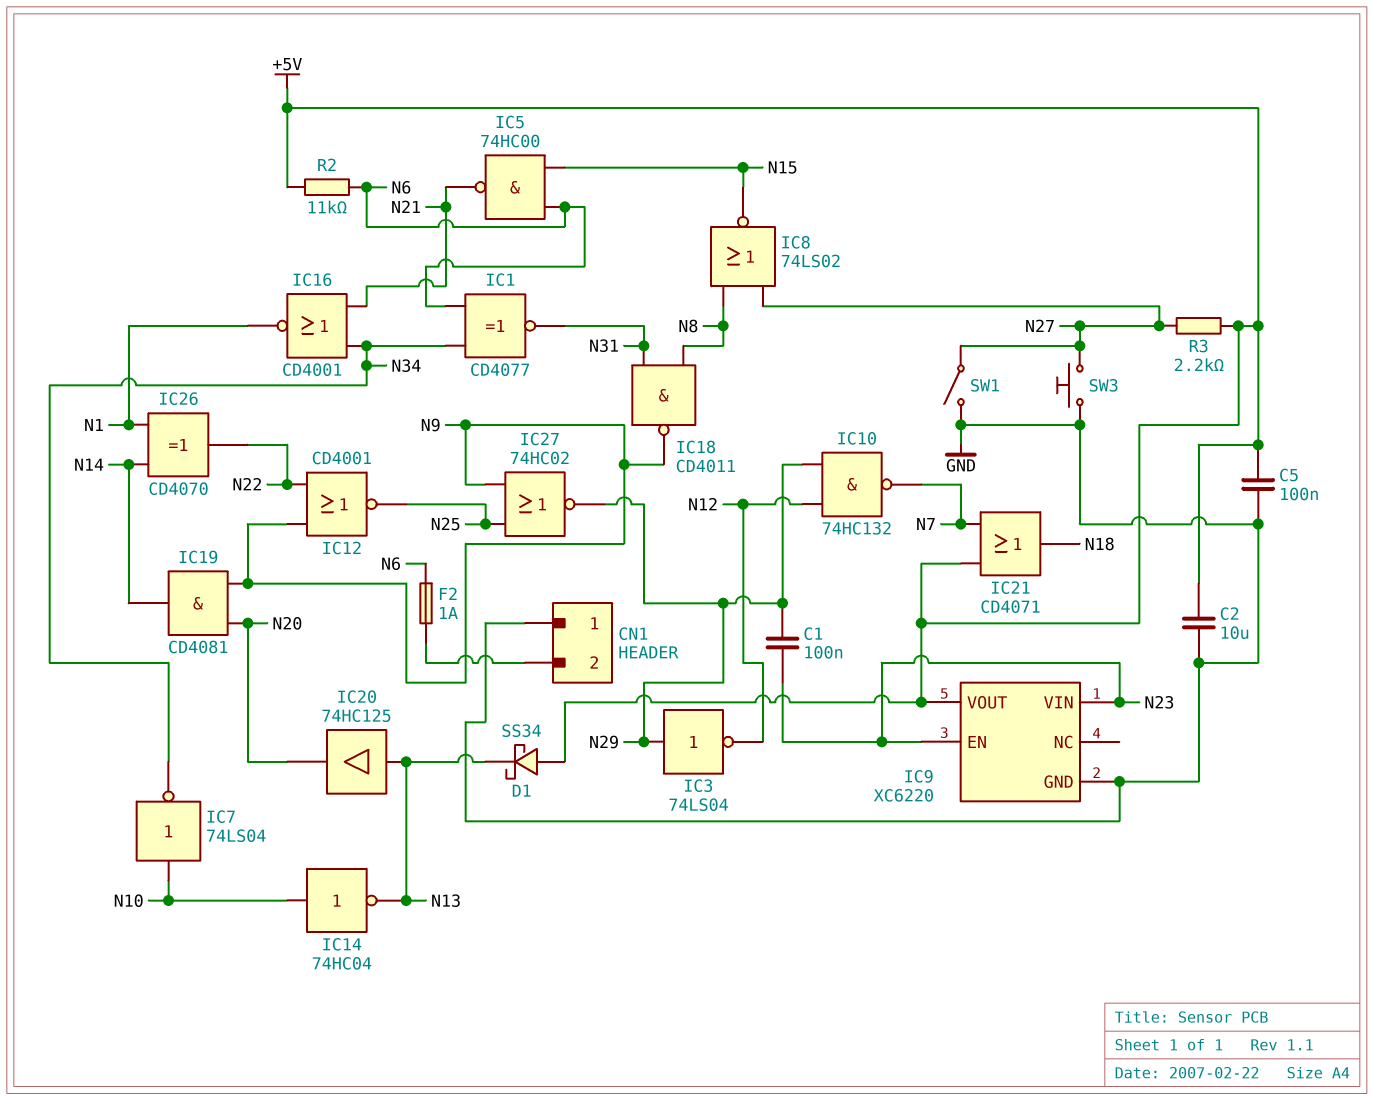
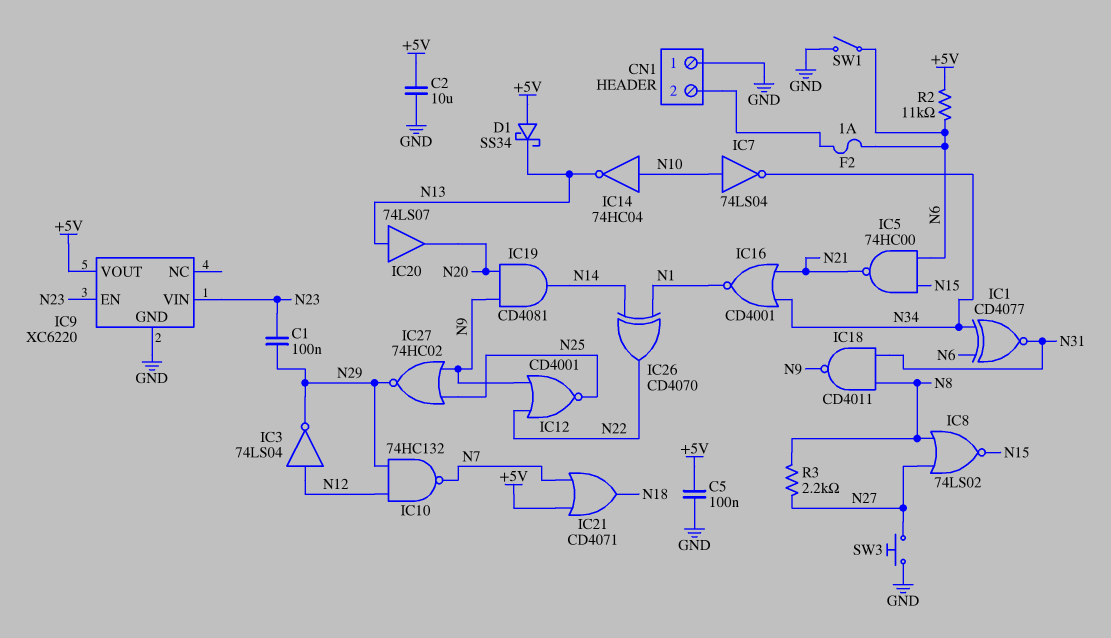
IC3: NOT 74LS04 (in N29, out N12) -> NOT 74LS04 (in N12, out N29)
IC20: buffer 74HC125 (in N13, out N20) -> buffer 74LS07 (in N13, out N20)
R3: 2.2k (+5V, N27) -> 2.2k (N8, N27)
SW1: switch (GND, N27) -> switch (GND, N6)

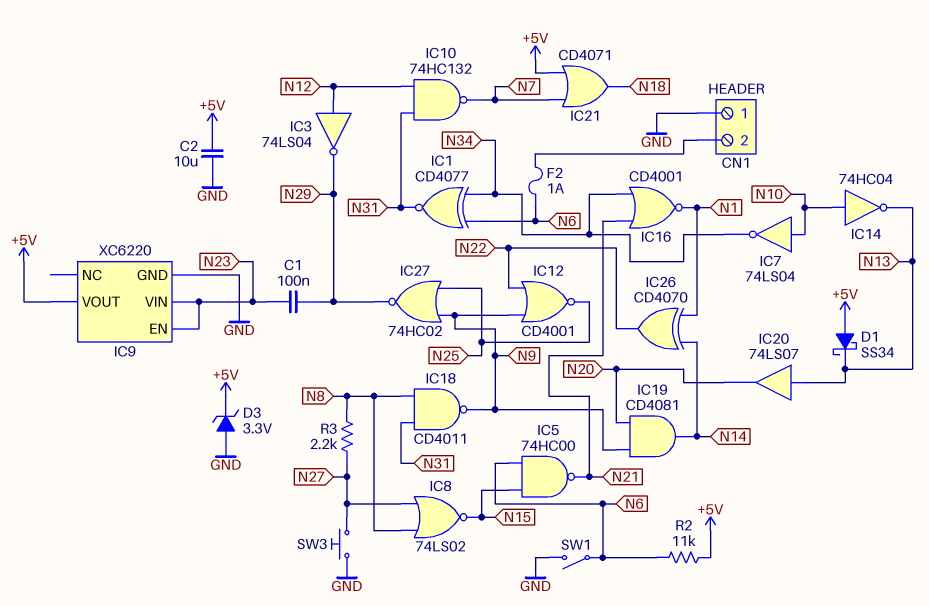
C5: 100nF (+5V, GND) -> none
D3: none -> zener 3.3V (A GND, K +5V)
IC10: NAND 74HC132 (in N12, in N29, out N7) -> NAND 74HC132 (in N12, in N31, out N7)

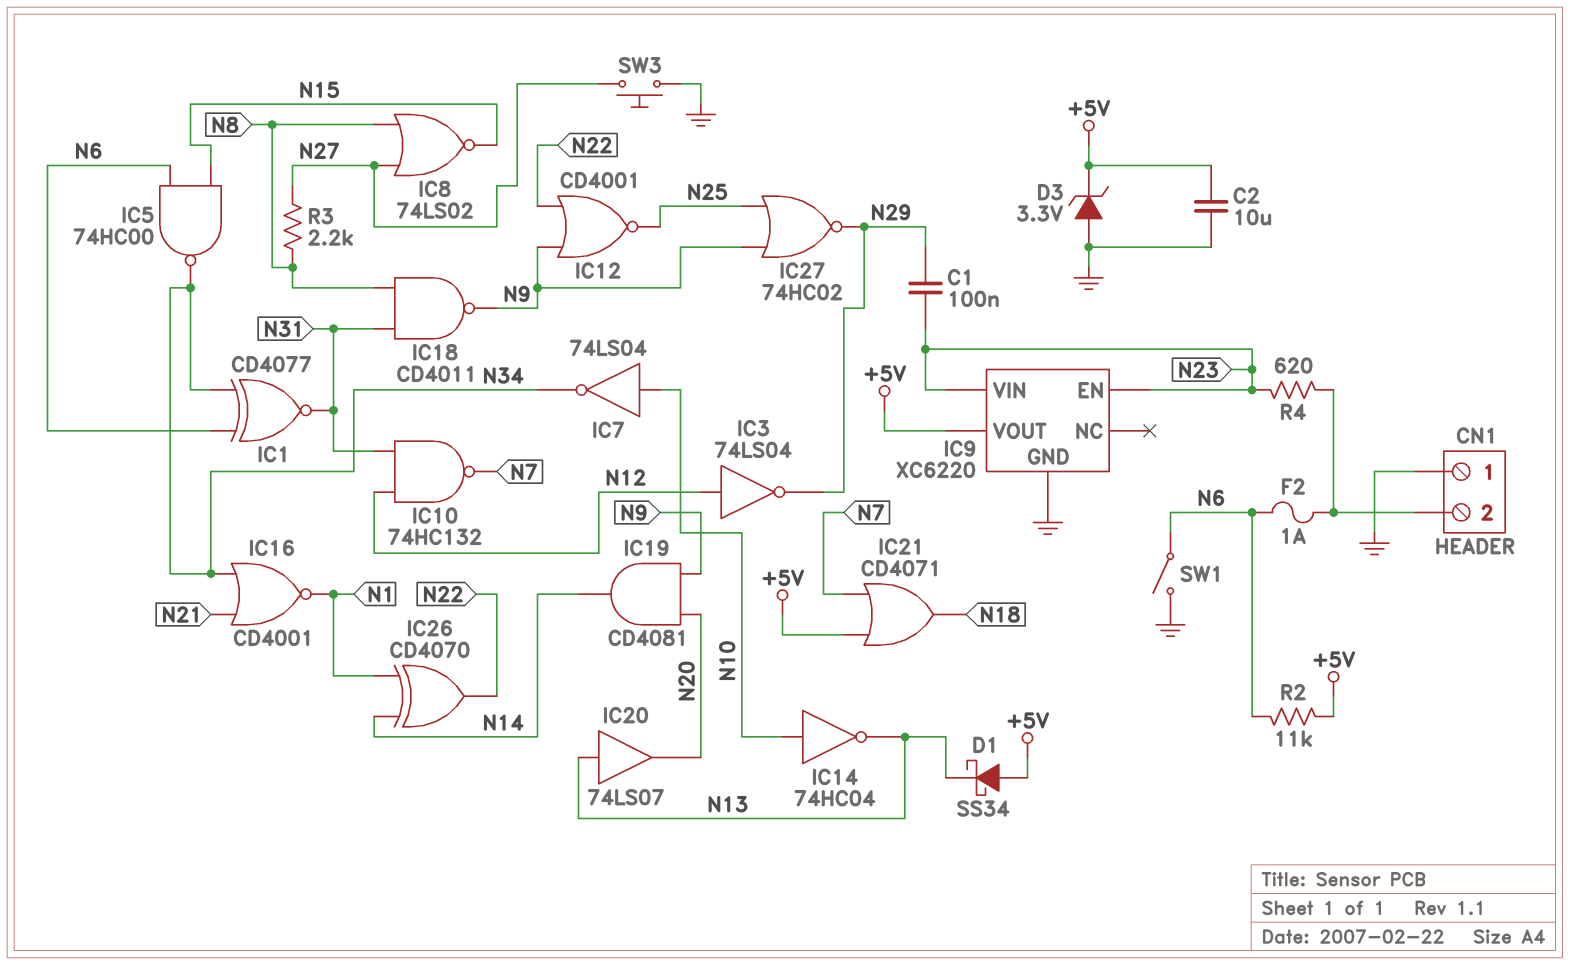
IC5: NAND 74HC00 (in N6, in N15, out N21) -> NAND 74HC00 (in N6, in N15, out N34)
R4: none -> 620 (CN1/2, N23)

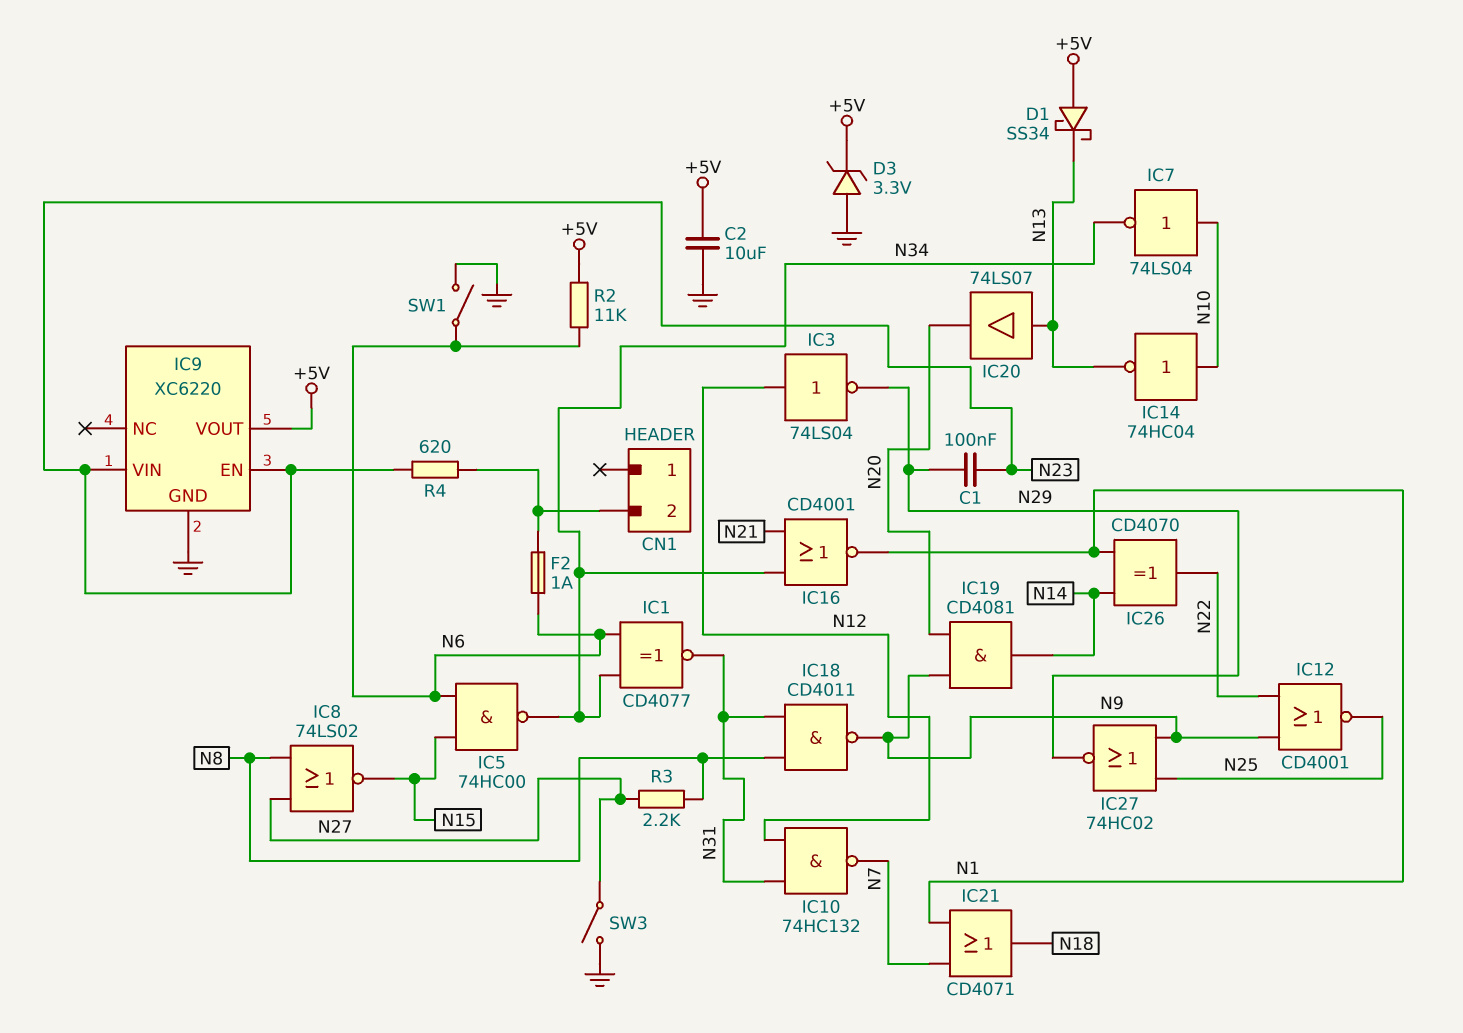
CN1 pin 1: GND -> none
IC21: OR CD4071 (in +5V, in N7, out N18) -> OR CD4071 (in N1, in N7, out N18)
SW3: button (GND, N27) -> switch (GND, N27)

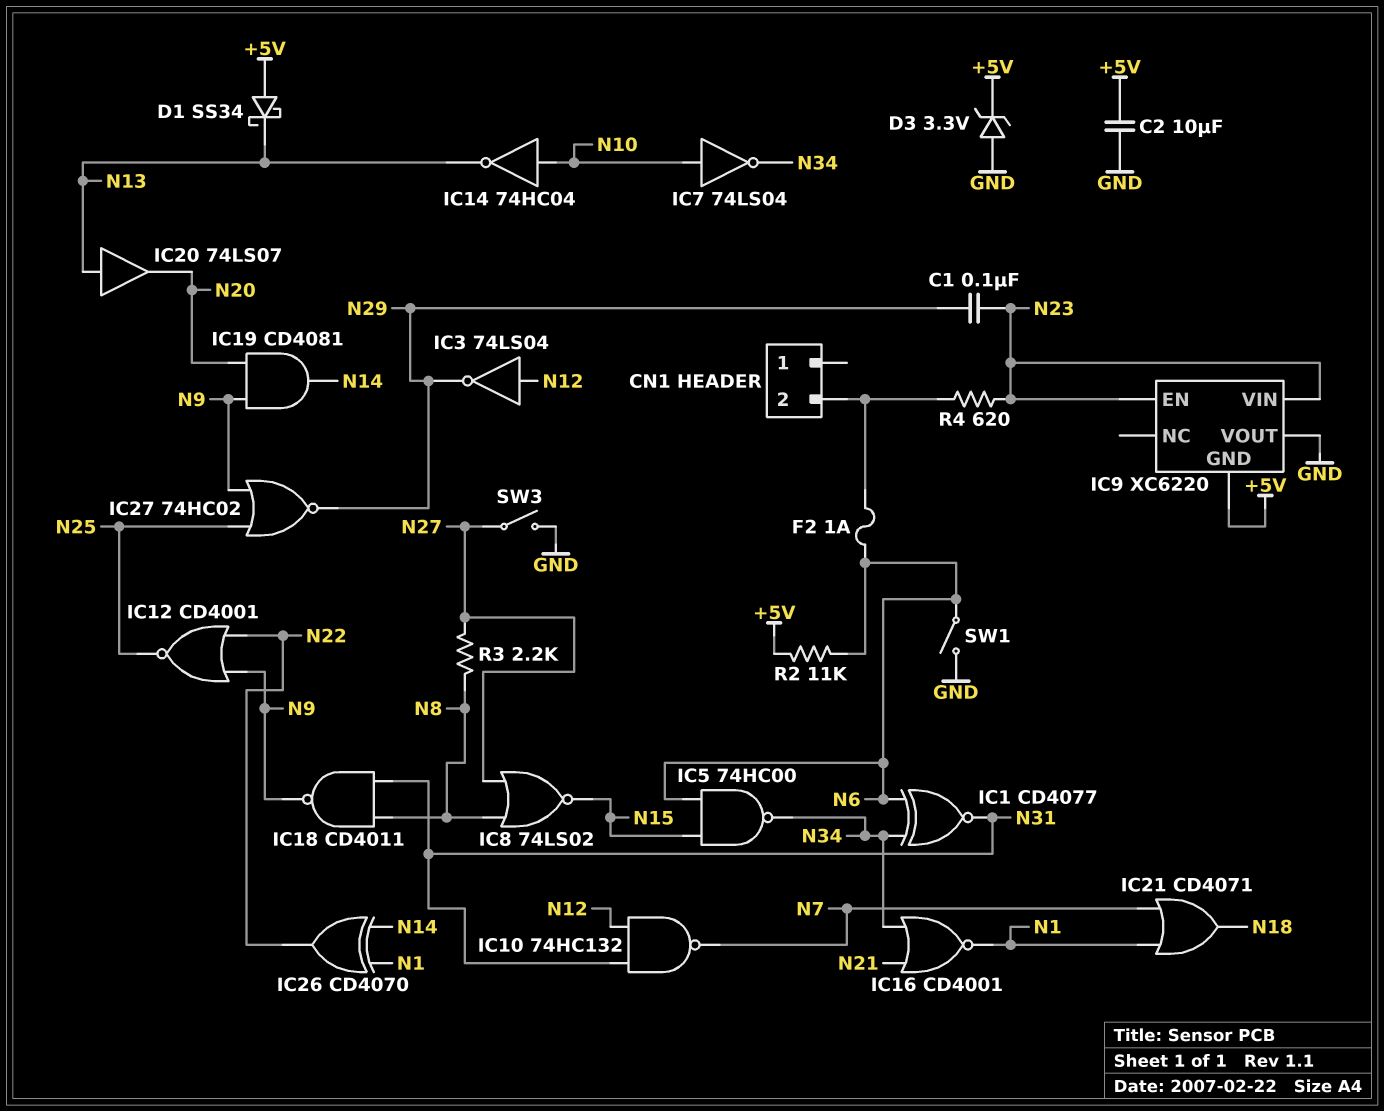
IC9 pin GND: GND -> +5V
IC9 pin VOUT: +5V -> GND

